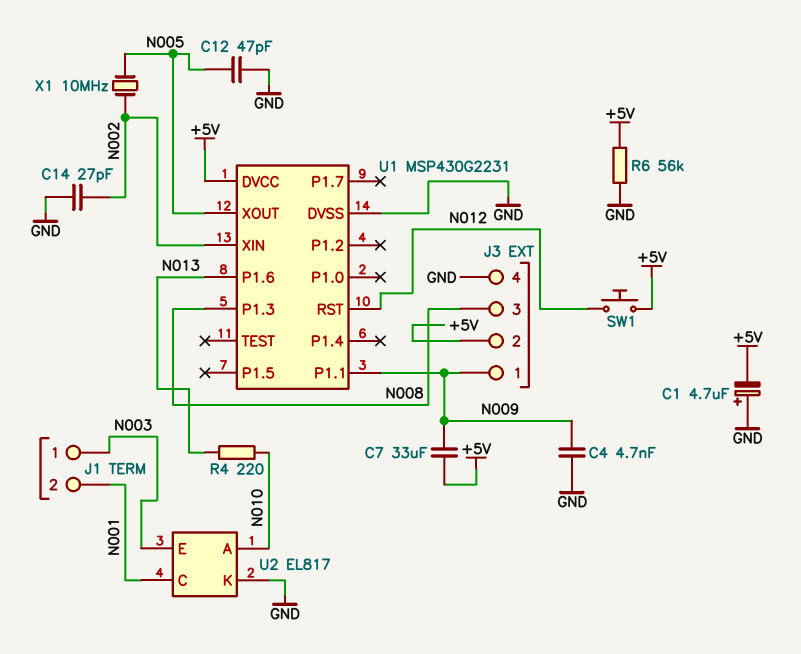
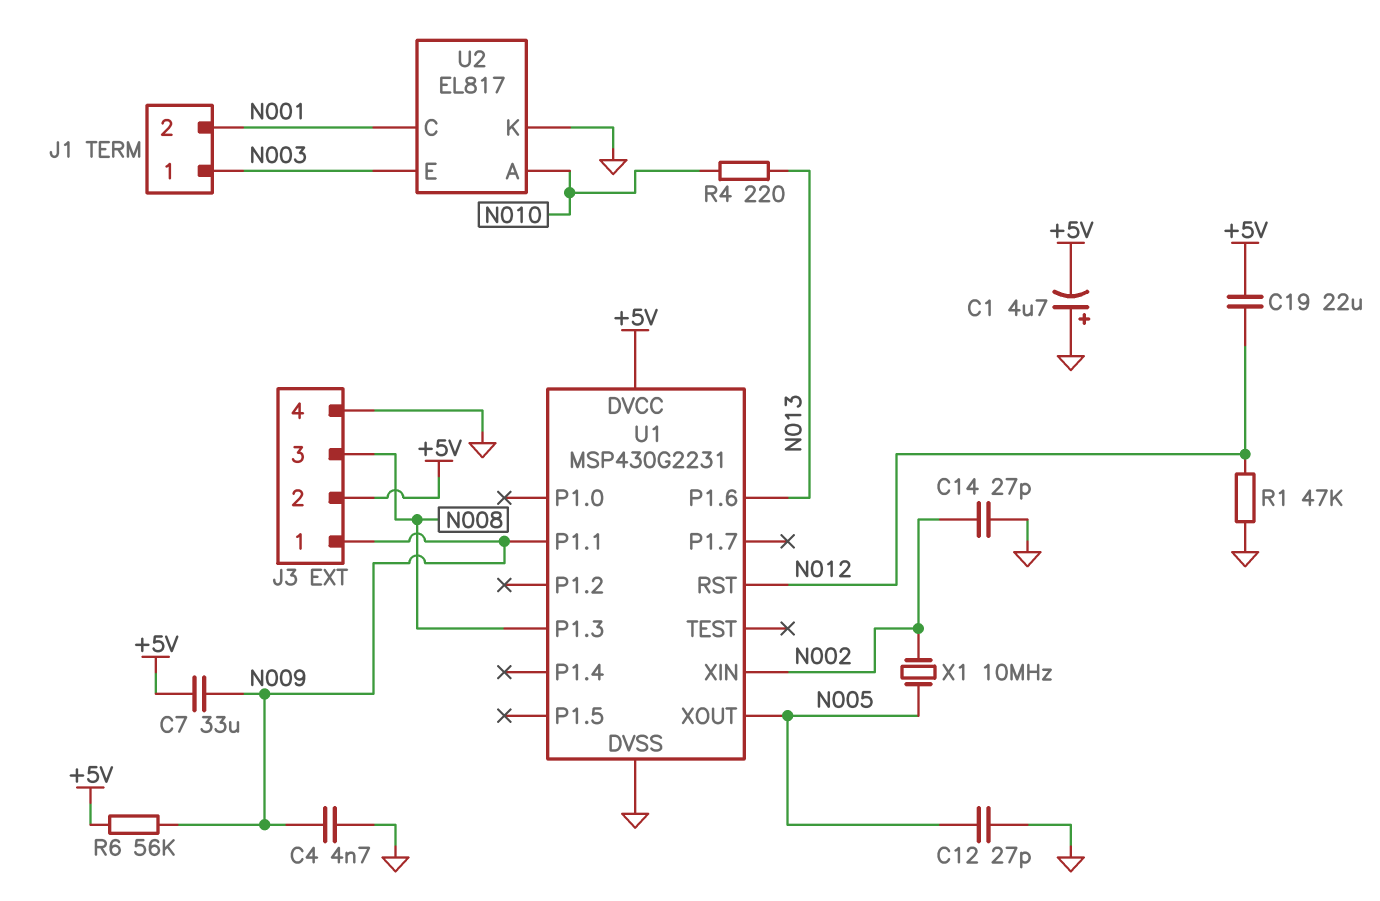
C12: 47pF (GND, N005) -> 27pF (GND, N005)
C19: none -> 22uF (+5V, N012)
R1: none -> 47k (GND, N012)
R6: 56k (+5V, GND) -> 56k (+5V, N009)
SW1: button (+5V, N012) -> none

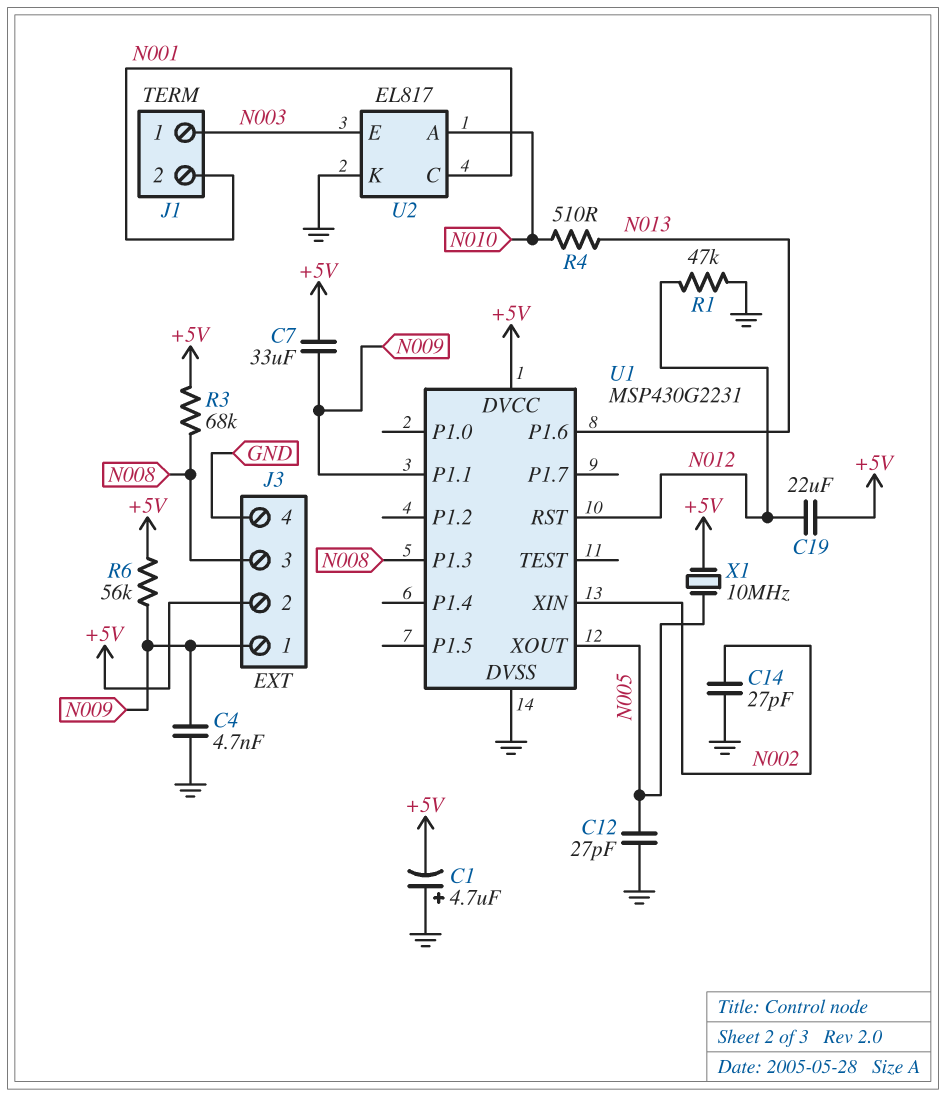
R3: none -> 68k (+5V, N008)
R4: 220 (N010, N013) -> 510 (N010, N013)
X1: 10MHz (N002, N005) -> 10MHz (+5V, N005)

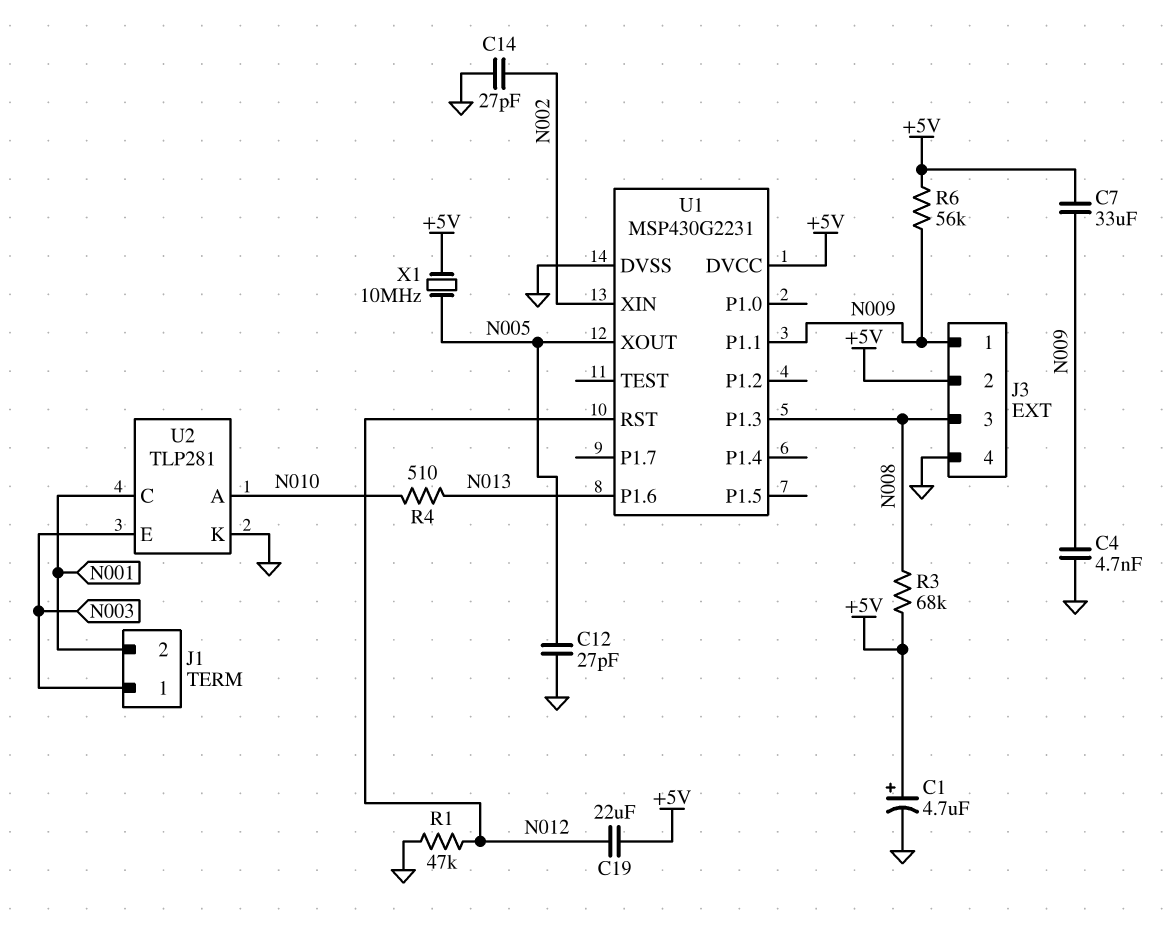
C1: 4.7uF (plus GND, minus +5V) -> 4.7uF (plus +5V, minus GND)
U2: EL817 -> TLP281

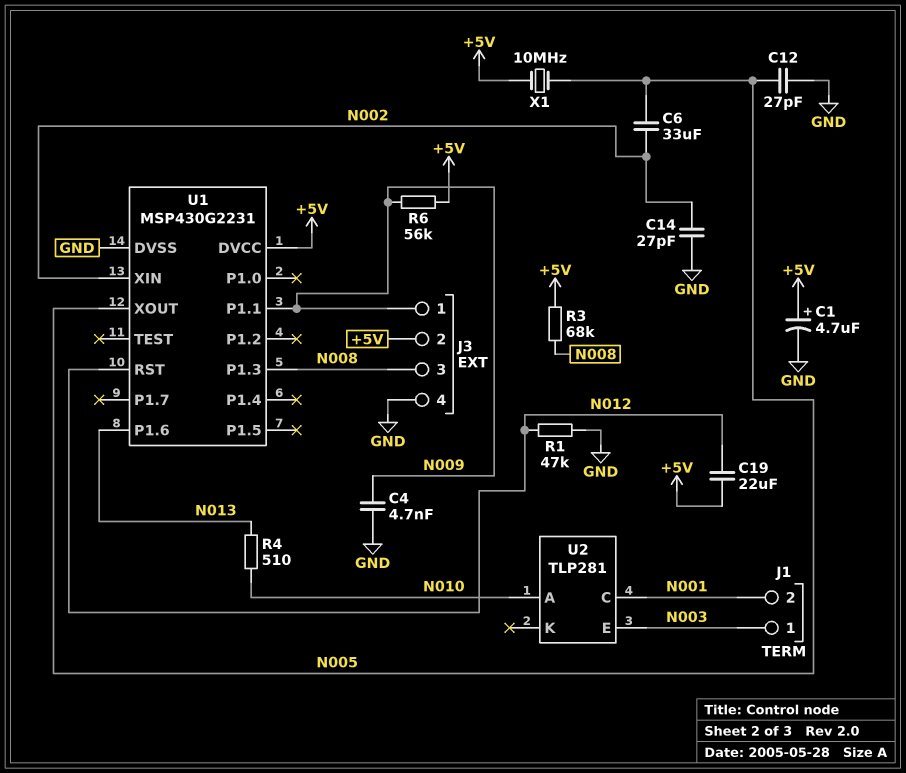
C6: none -> 33uF (N002, N005)
C7: 33uF (+5V, N009) -> none
U2 pin K: GND -> none

